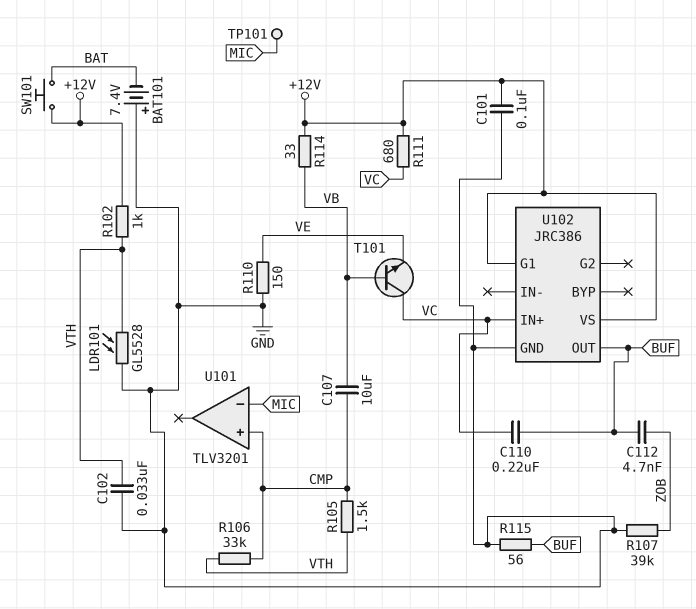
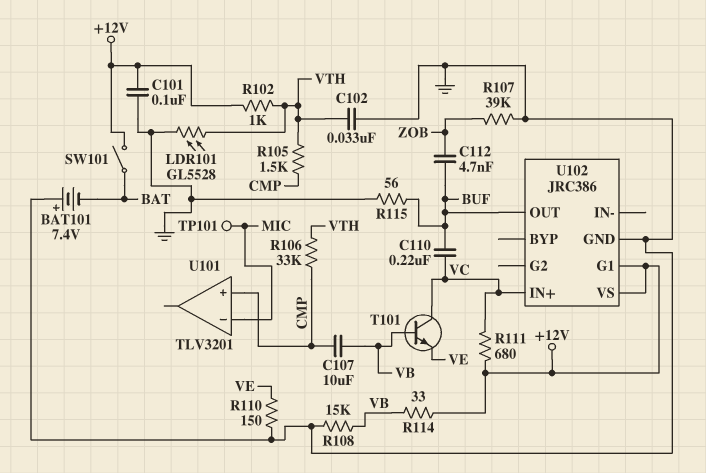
R108: none -> 15k (GND, VB)
SW101: button (+12V, BAT) -> switch (+12V, BAT)

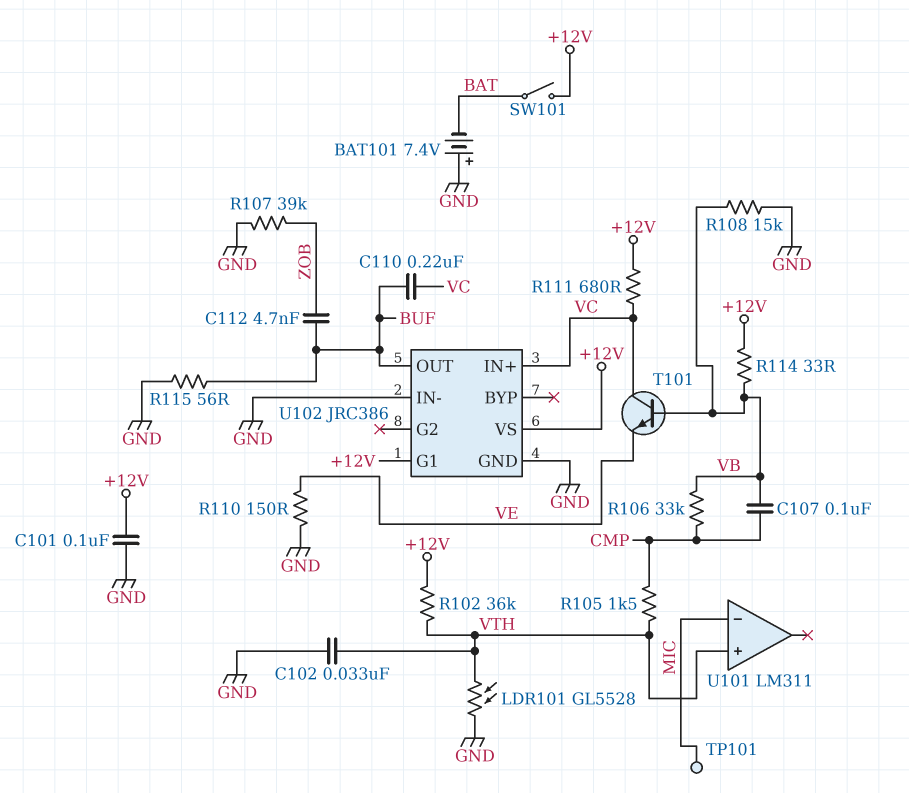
C107: 10uF (CMP, VB) -> 100nF (CMP, VB)
R102: 1k (+12V, VTH) -> 36k (+12V, VTH)
R106: 33k (CMP, VTH) -> 33k (CMP, VB)
U101: TLV3201 -> LM311
U101 pin in+: CMP -> VTH
U102 pin IN-: none -> GND

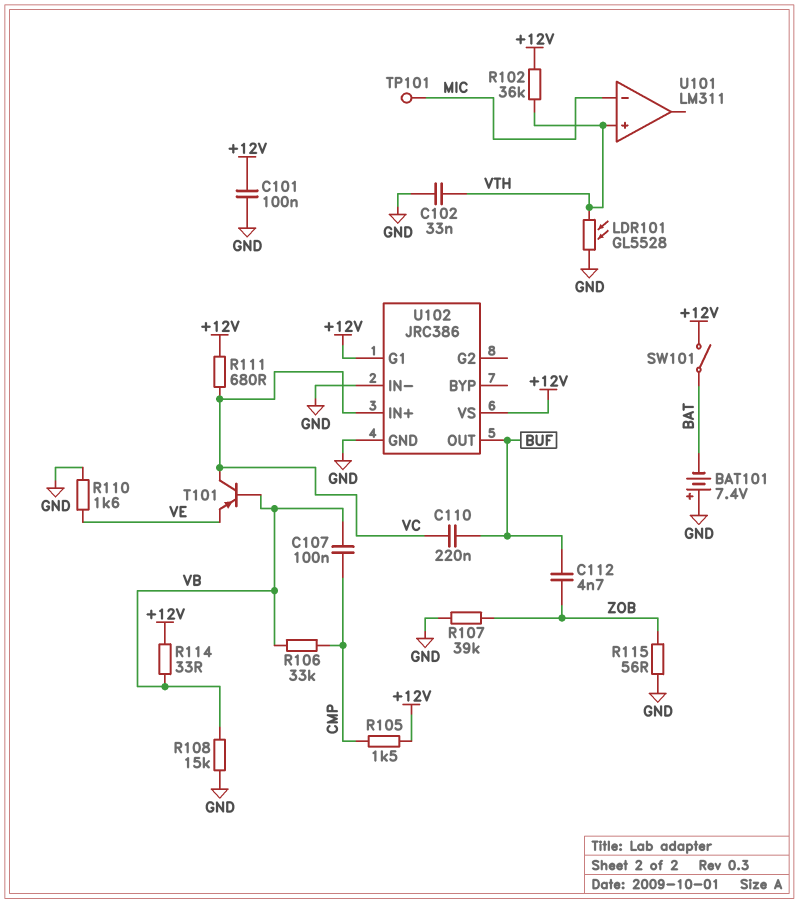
R105: 1.5k (CMP, VTH) -> 1.5k (+12V, CMP)
R110: 150 (GND, VE) -> 1.6k (GND, VE)
R115: 56 (BUF, GND) -> 56 (GND, ZOB)
T101: NPN (B VB, C VC, E VE) -> PNP (B VB, C VC, E VE)

